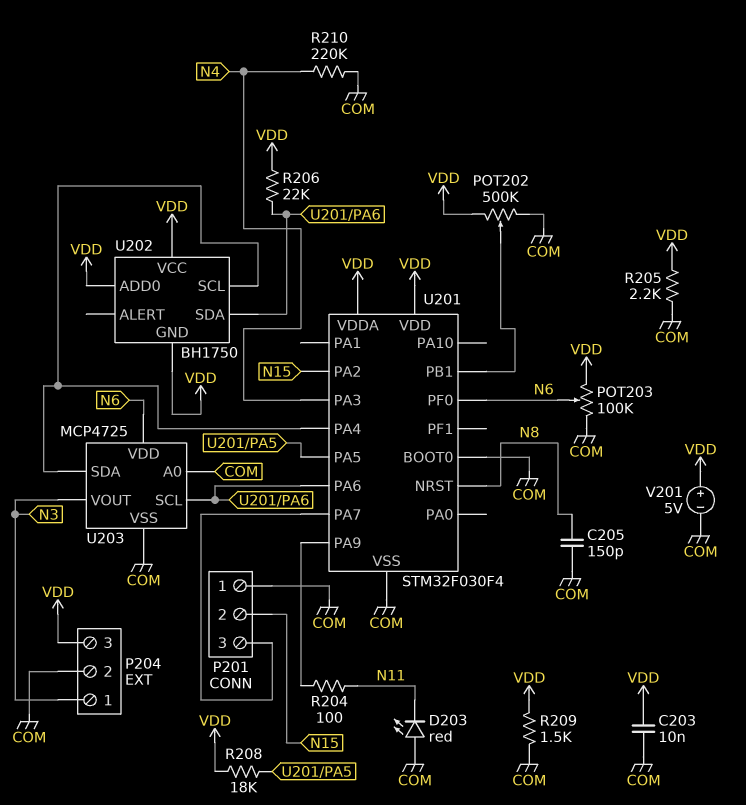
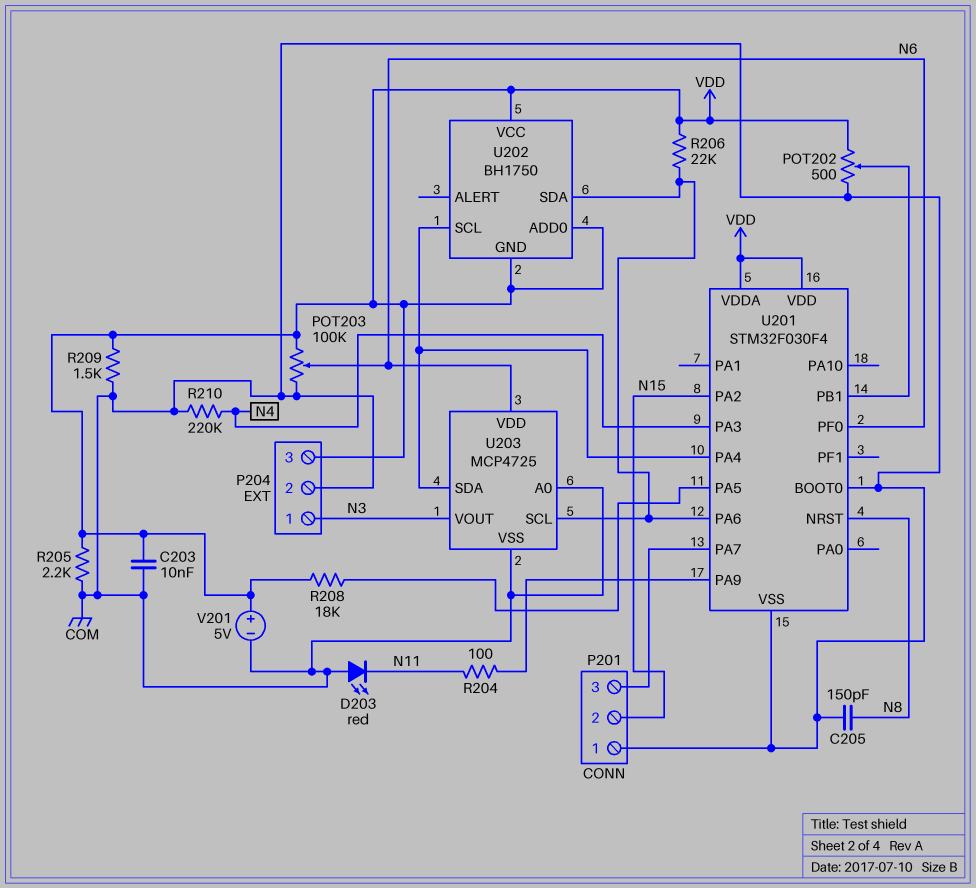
POT202: 500k (COM, VDD, wiper U201/PB1) -> 500 (COM, VDD, wiper U201/PB1)

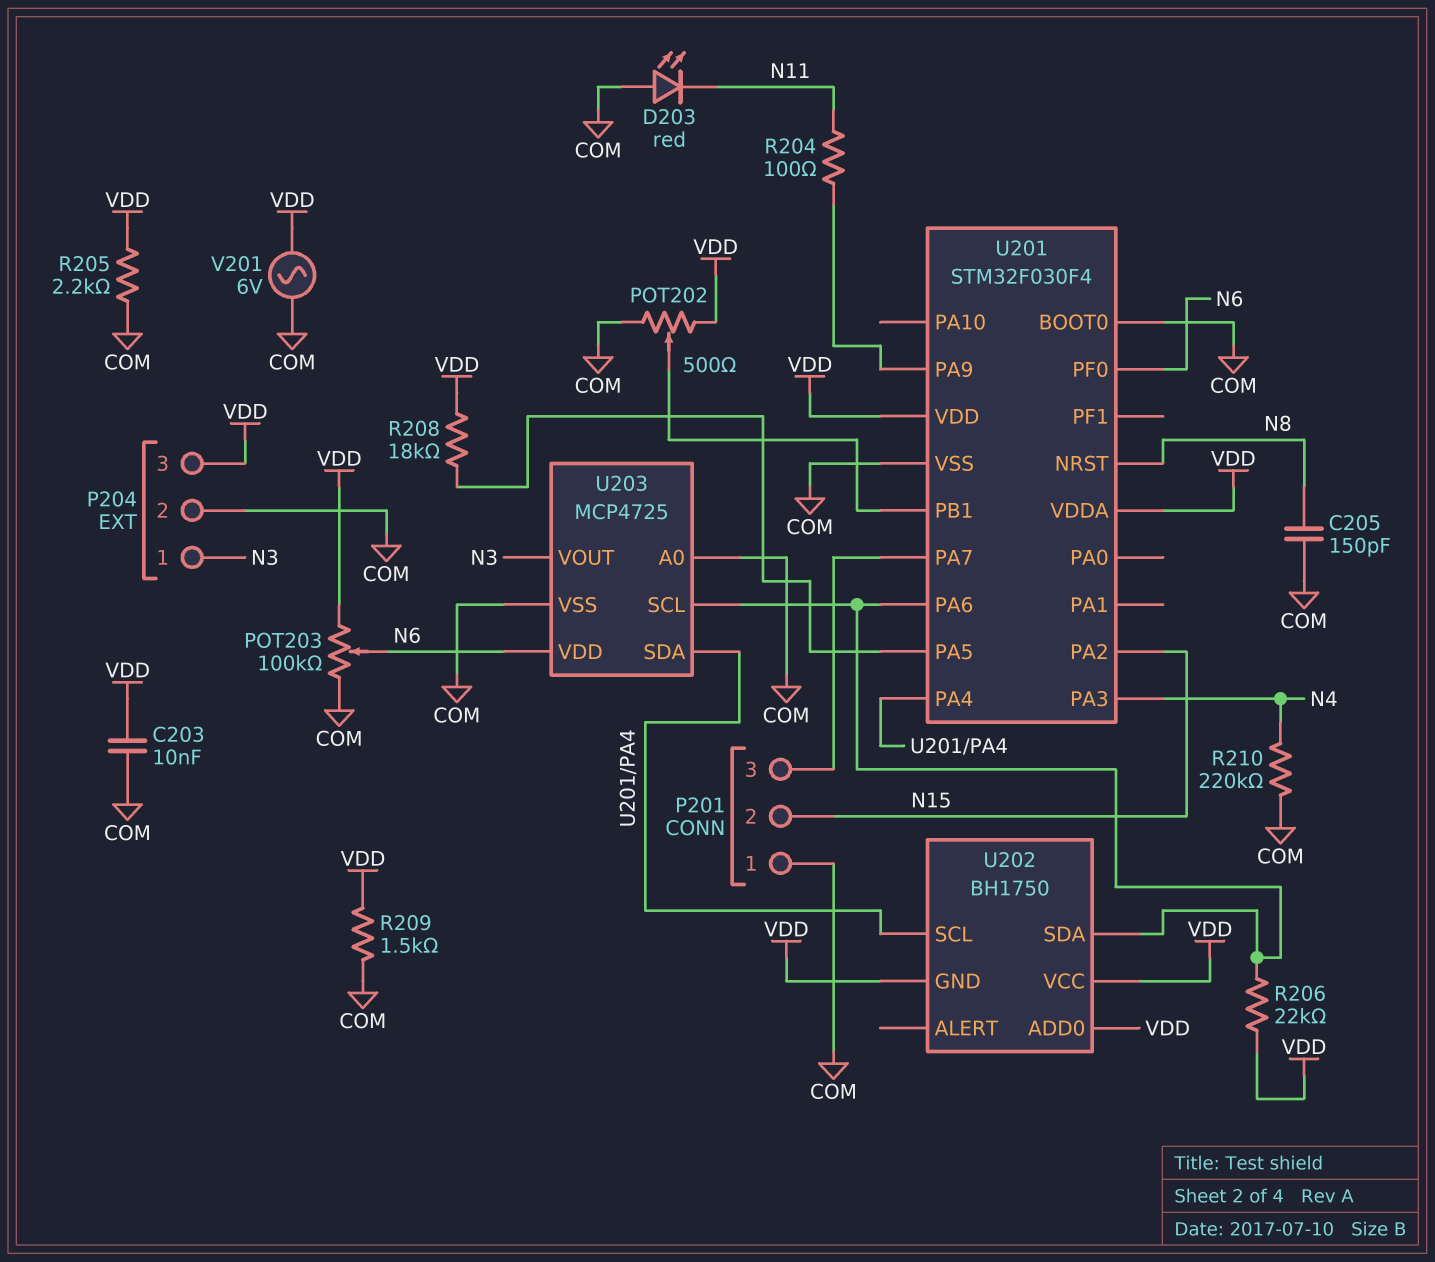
V201: 5V (plus VDD, minus COM) -> AC 6V (COM, VDD)

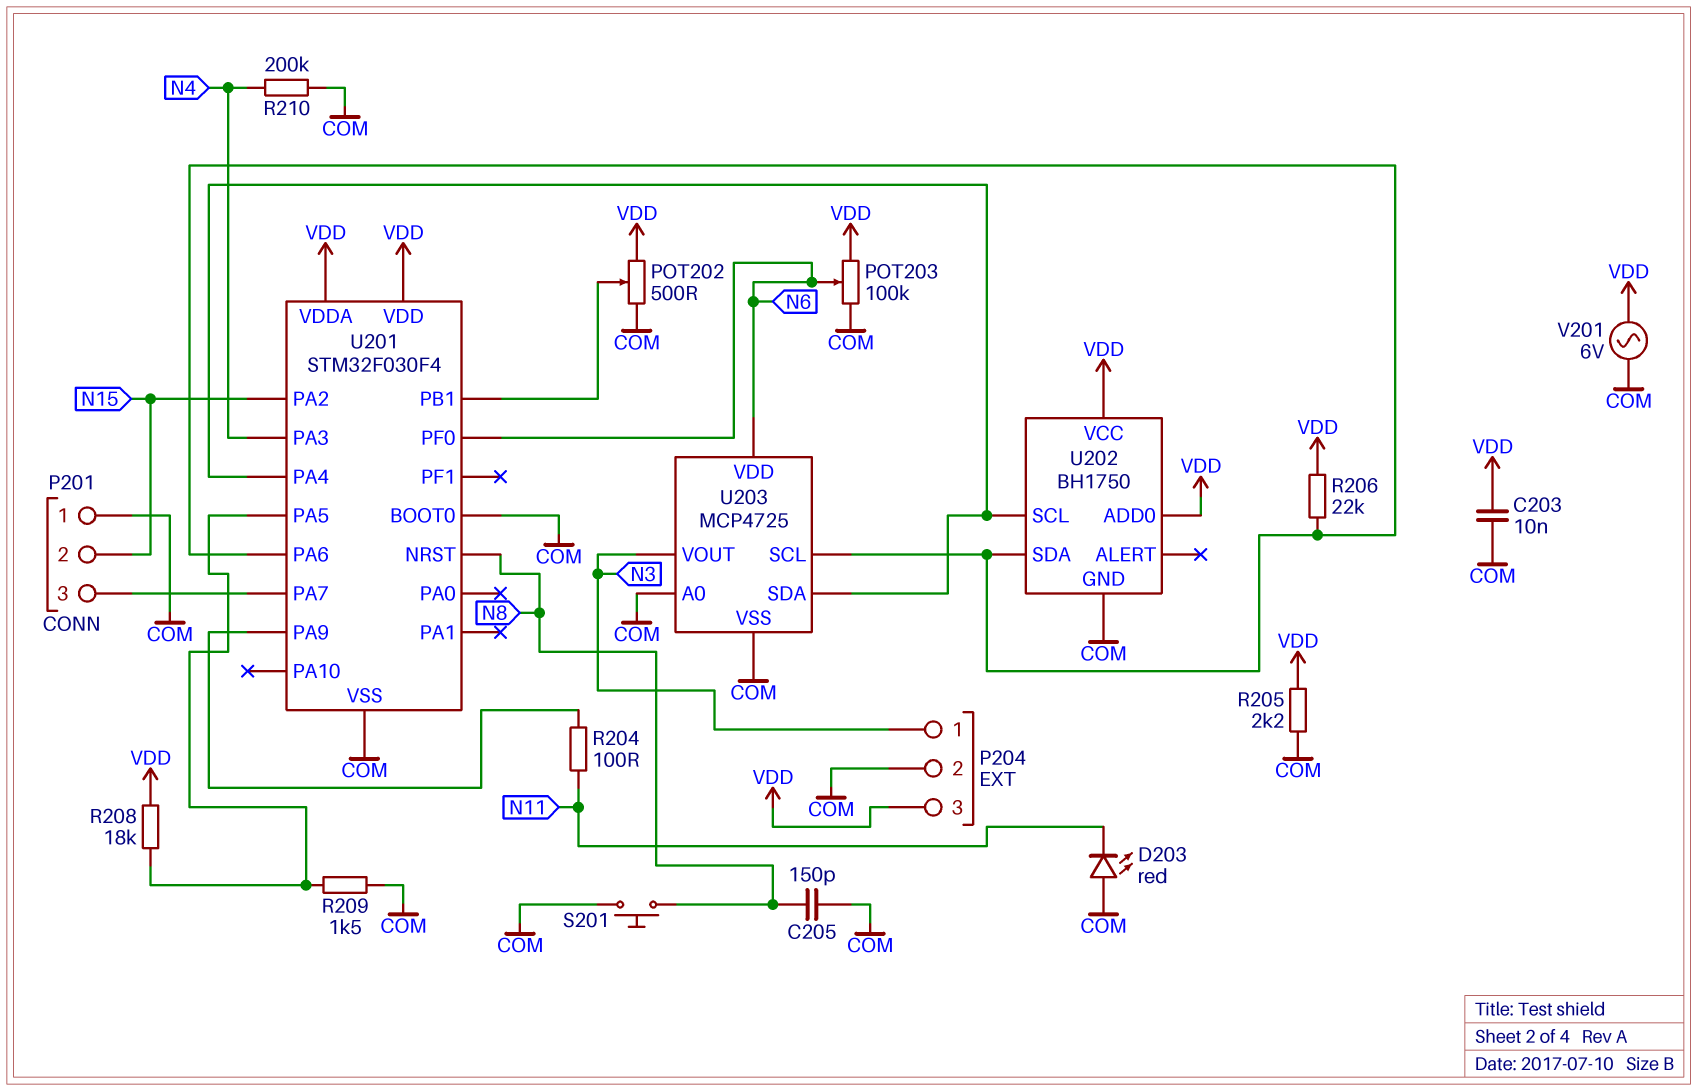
R209: 1.5k (COM, VDD) -> 1.5k (COM, U201/PA5)
R210: 220k (COM, N4) -> 200k (COM, N4)
S201: none -> button (COM, N8)
U202 pin GND: VDD -> COM

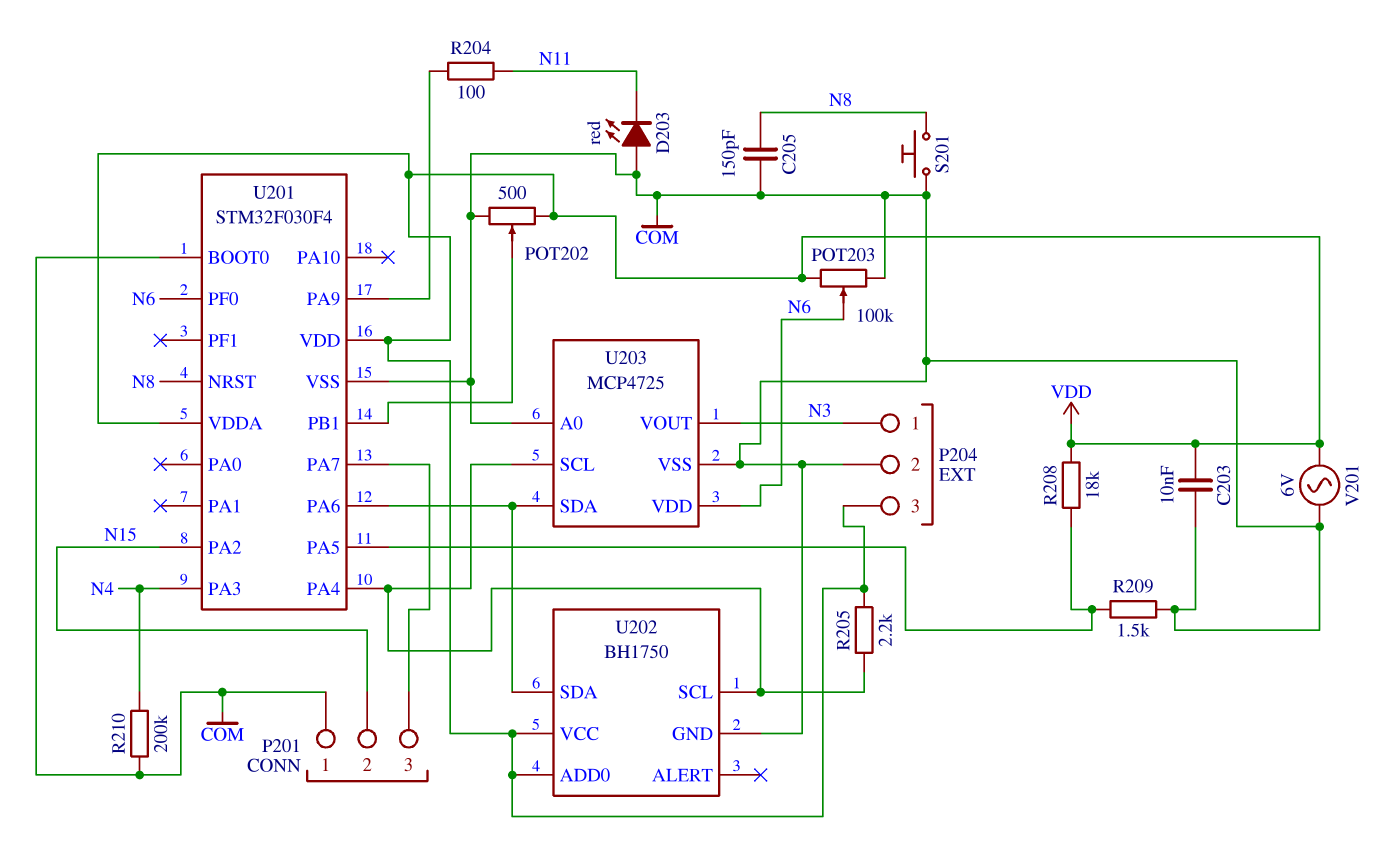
R205: 2.2k (COM, VDD) -> 2.2k (U201/PA4, VDD)
R206: 22k (U201/PA6, VDD) -> none
U203 pin SCL: U201/PA6 -> U201/PA4
U203 pin SDA: U201/PA4 -> U201/PA6

